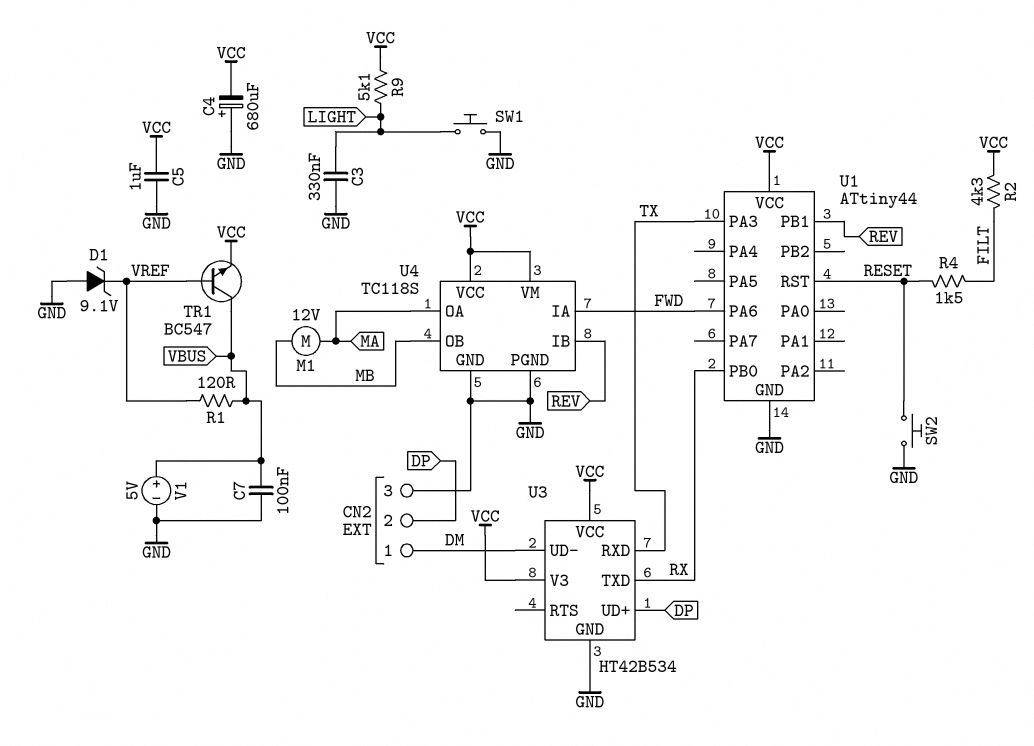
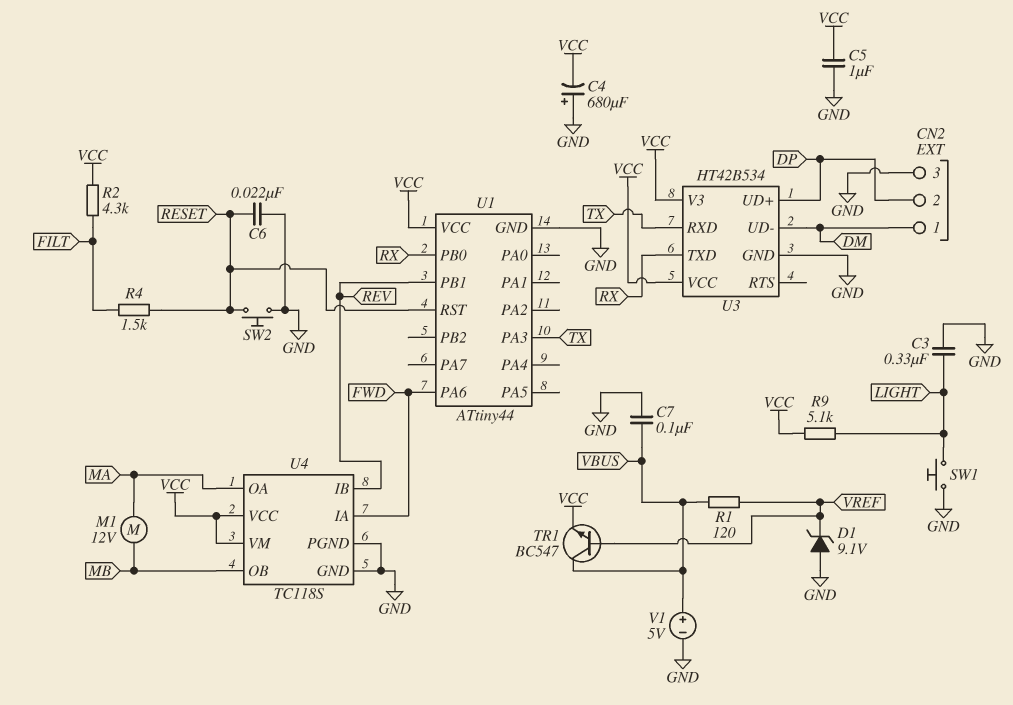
C6: none -> 22nF (GND, RESET)

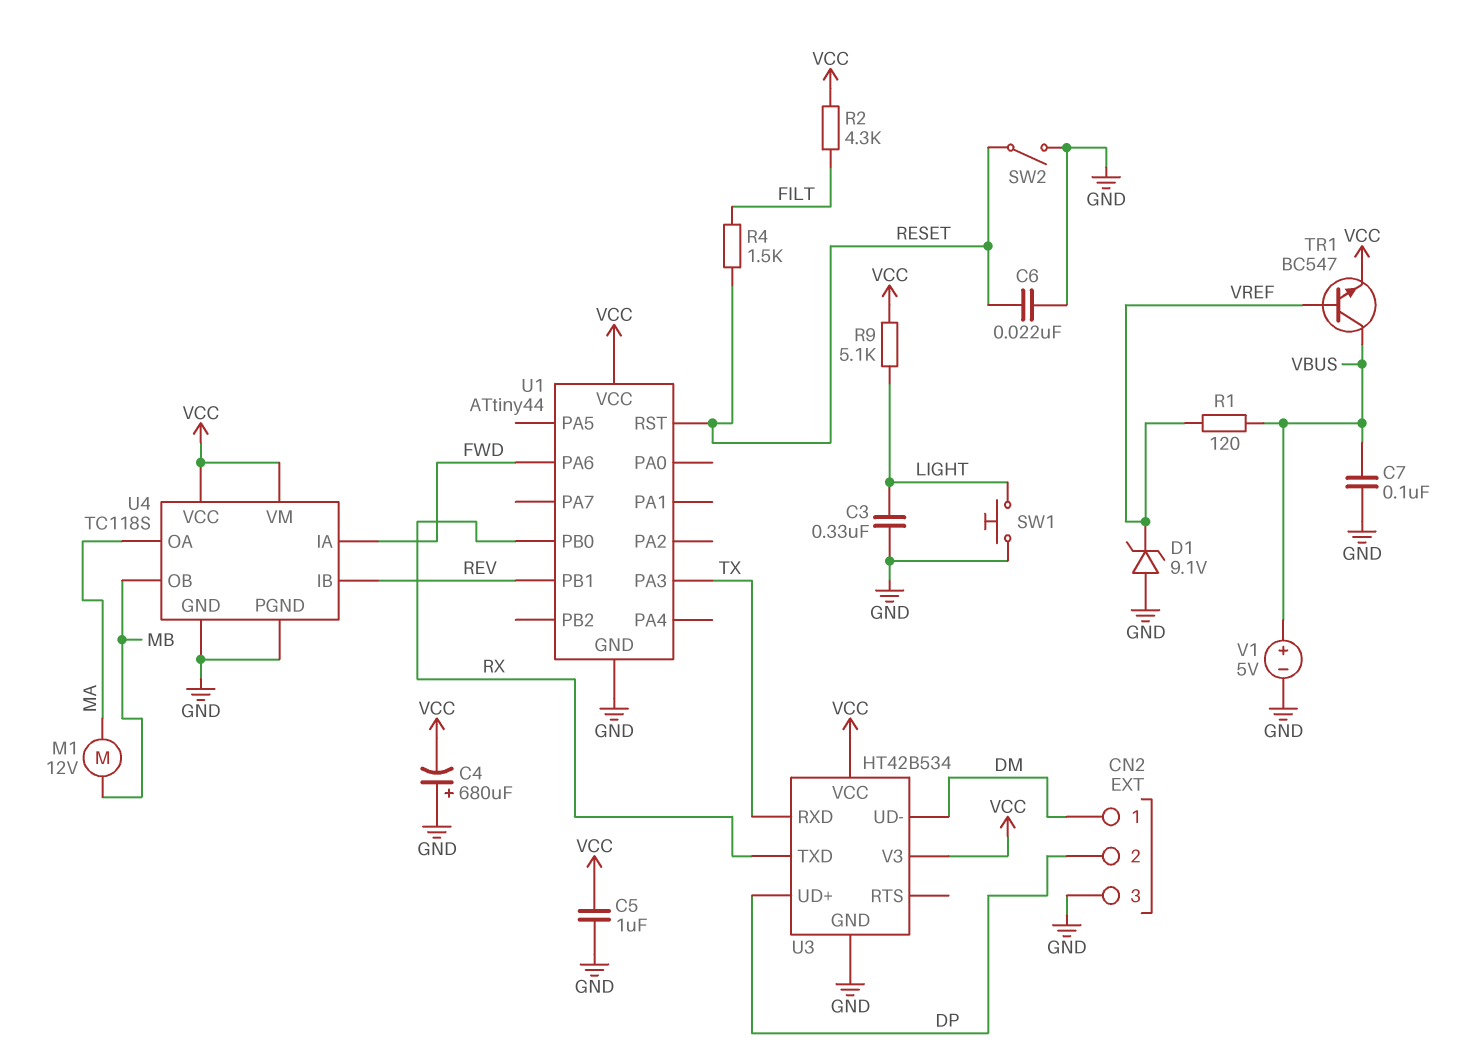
SW2: button (GND, RESET) -> switch (GND, RESET)

